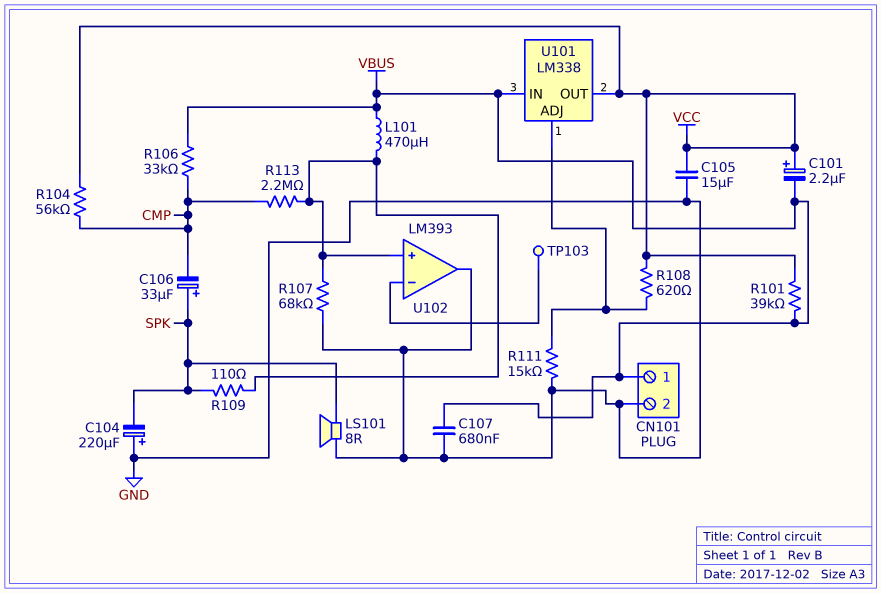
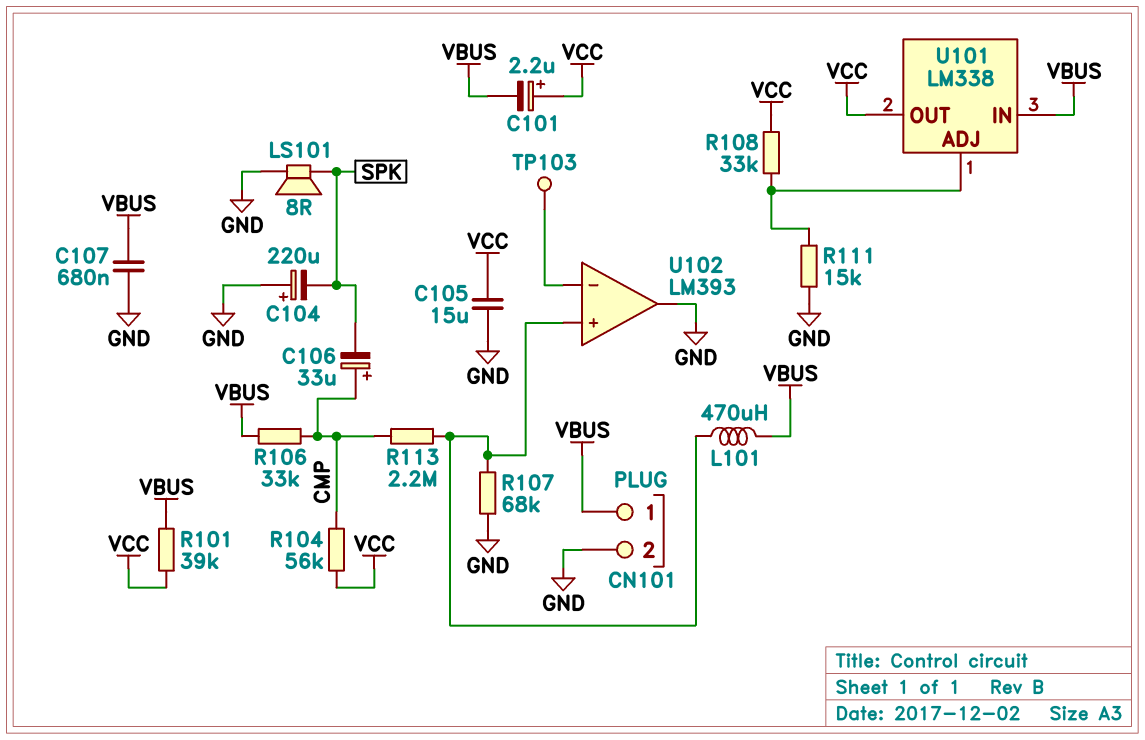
C106: 33uF (plus SPK, minus CMP) -> 33uF (plus CMP, minus SPK)
R108: 620 (U101/ADJ, VCC) -> 33k (U101/ADJ, VCC)
R109: 110 (SPK, U102/in+) -> none

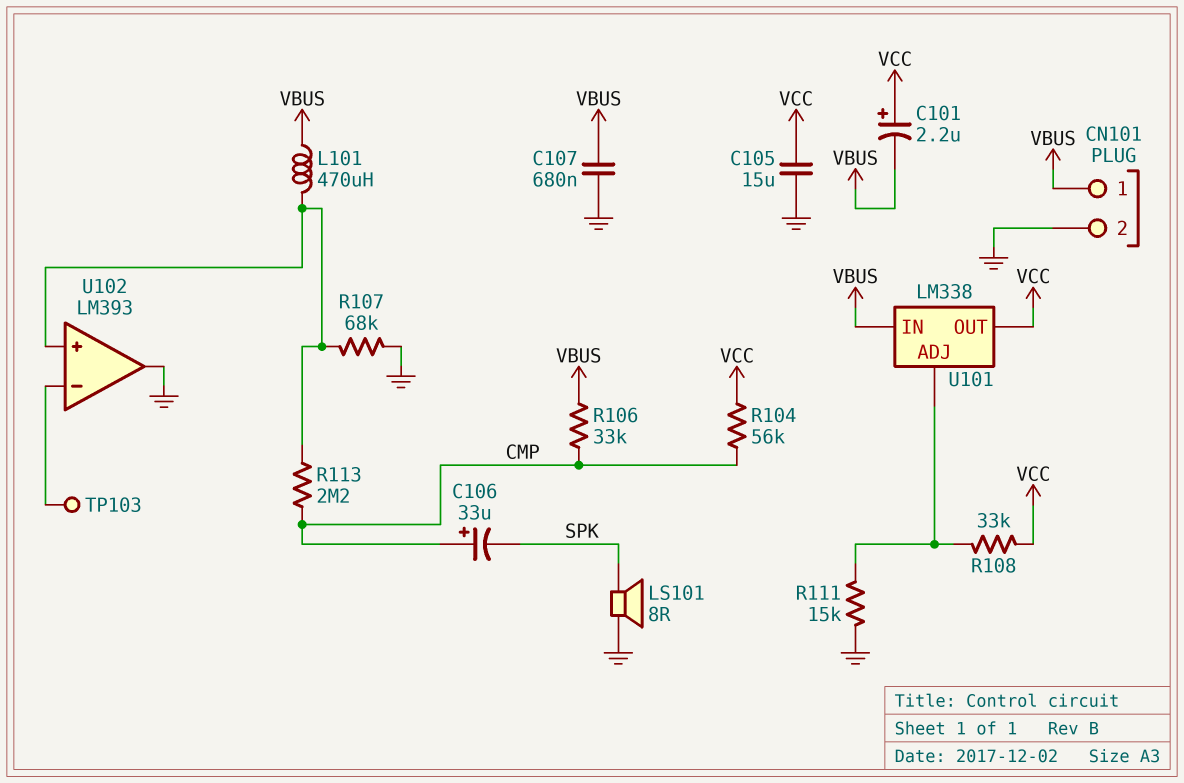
C104: 220uF (plus GND, minus SPK) -> none
R101: 39k (VBUS, VCC) -> none

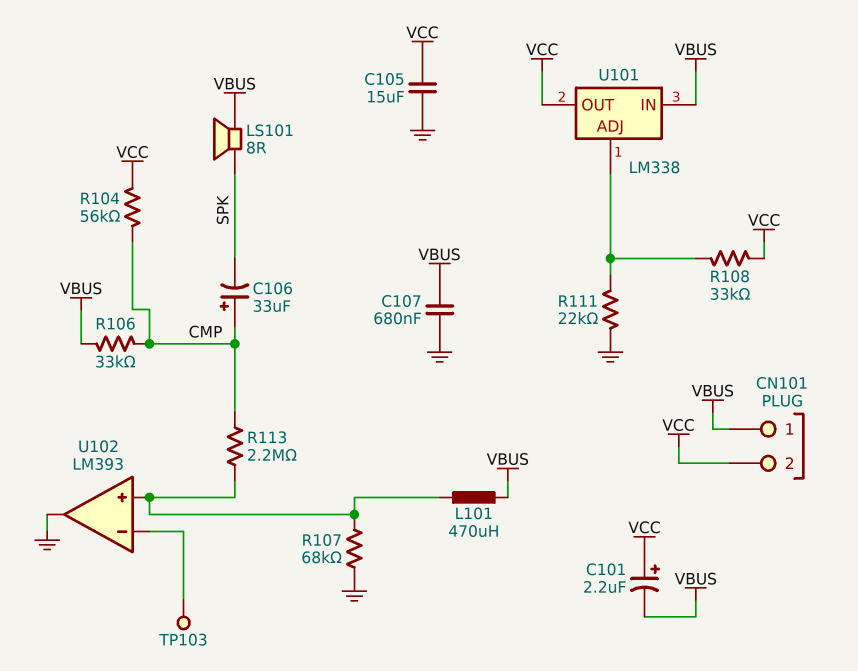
CN101 pin 2: GND -> VCC
LS101: speaker 8R (GND, SPK) -> speaker 8R (SPK, VBUS)
R111: 15k (GND, U101/ADJ) -> 22k (GND, U101/ADJ)

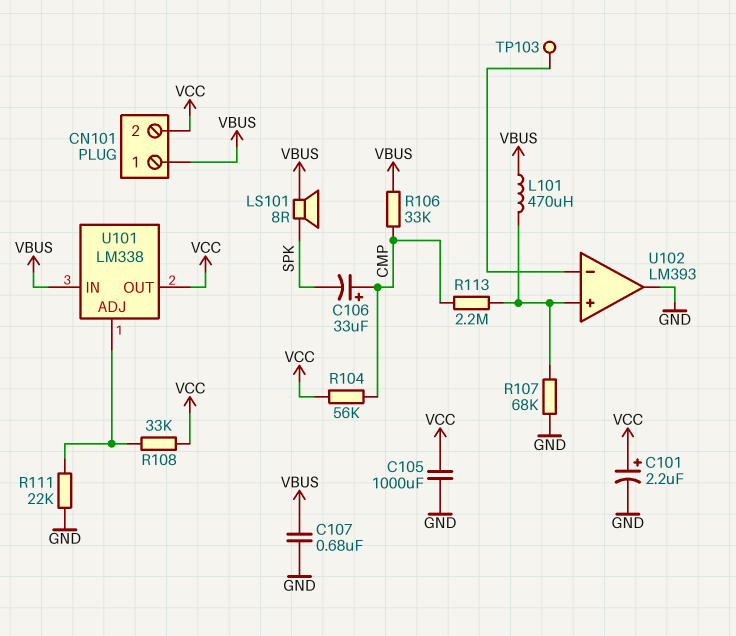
C101: 2.2uF (plus VCC, minus VBUS) -> 2.2uF (plus VCC, minus GND)
C105: 15uF (GND, VCC) -> 1000uF (GND, VCC)

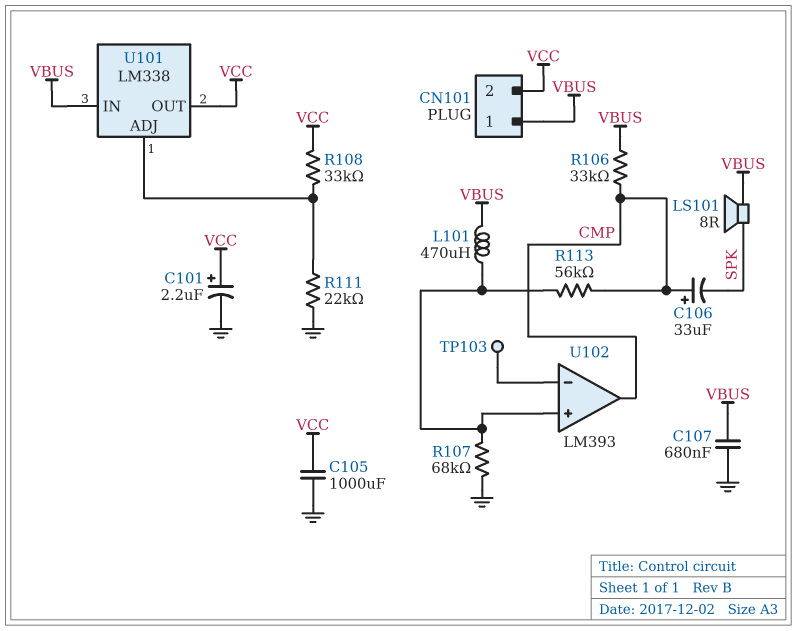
R104: 56k (CMP, VCC) -> none
R113: 2.2M (CMP, U102/in+) -> 56k (CMP, U102/in+)
U102 pin out: GND -> CMP

